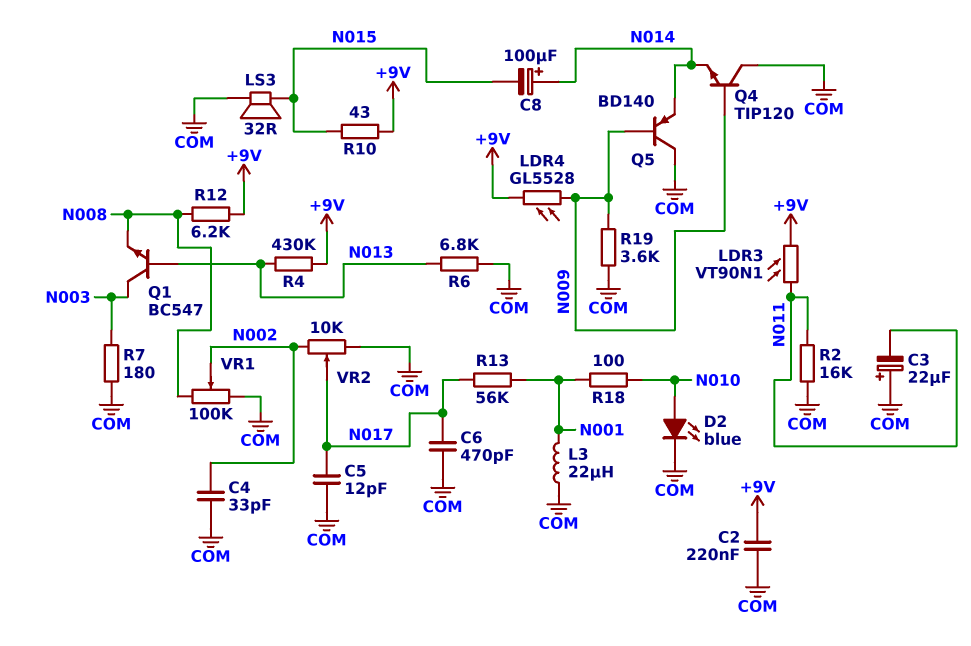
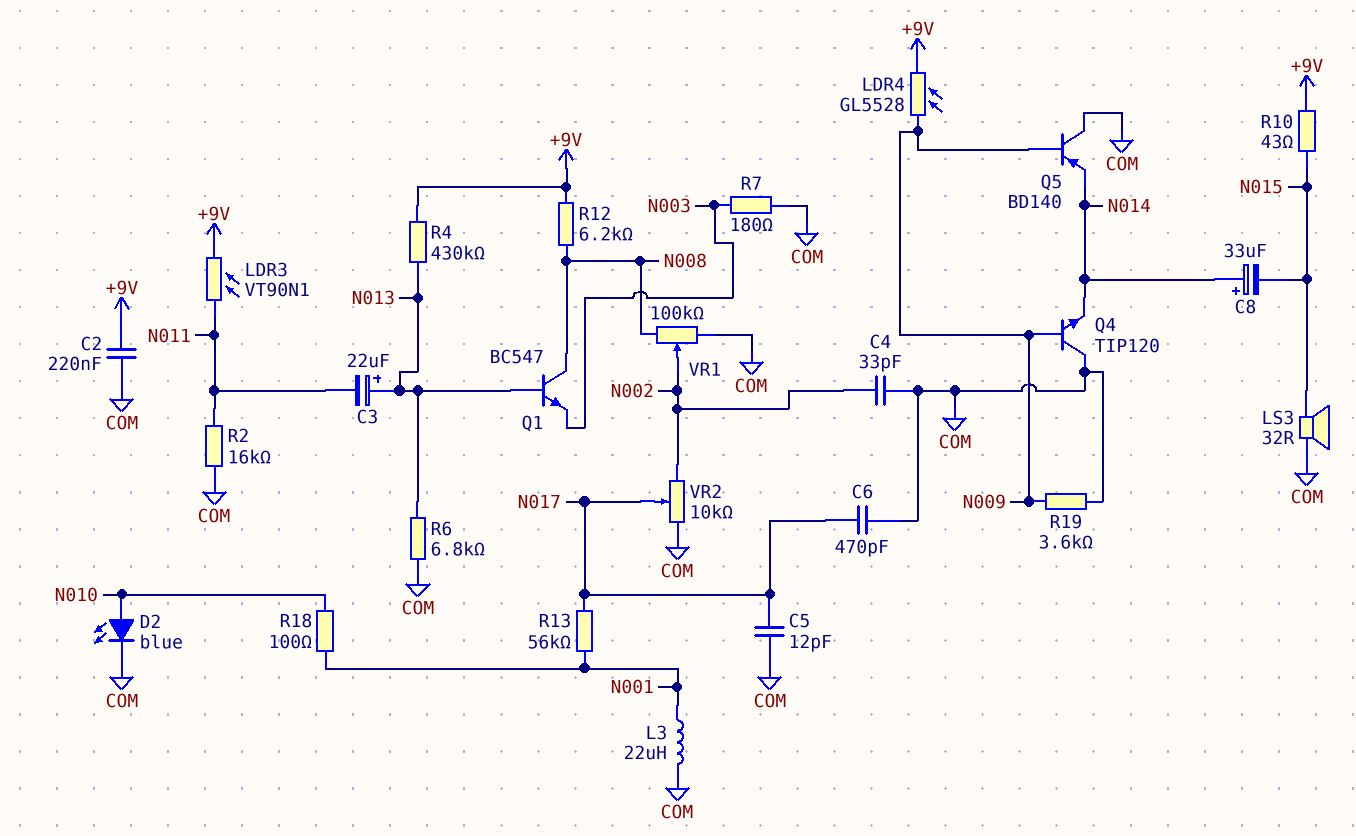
C3: 22uF (plus COM, minus N011) -> 22uF (plus N013, minus N011)
C8: 100uF (plus N014, minus N015) -> 33uF (plus N014, minus N015)
Q1: NPN BC547 (B N013, C N003, E N008) -> NPN BC547 (B N013, C N008, E N003)

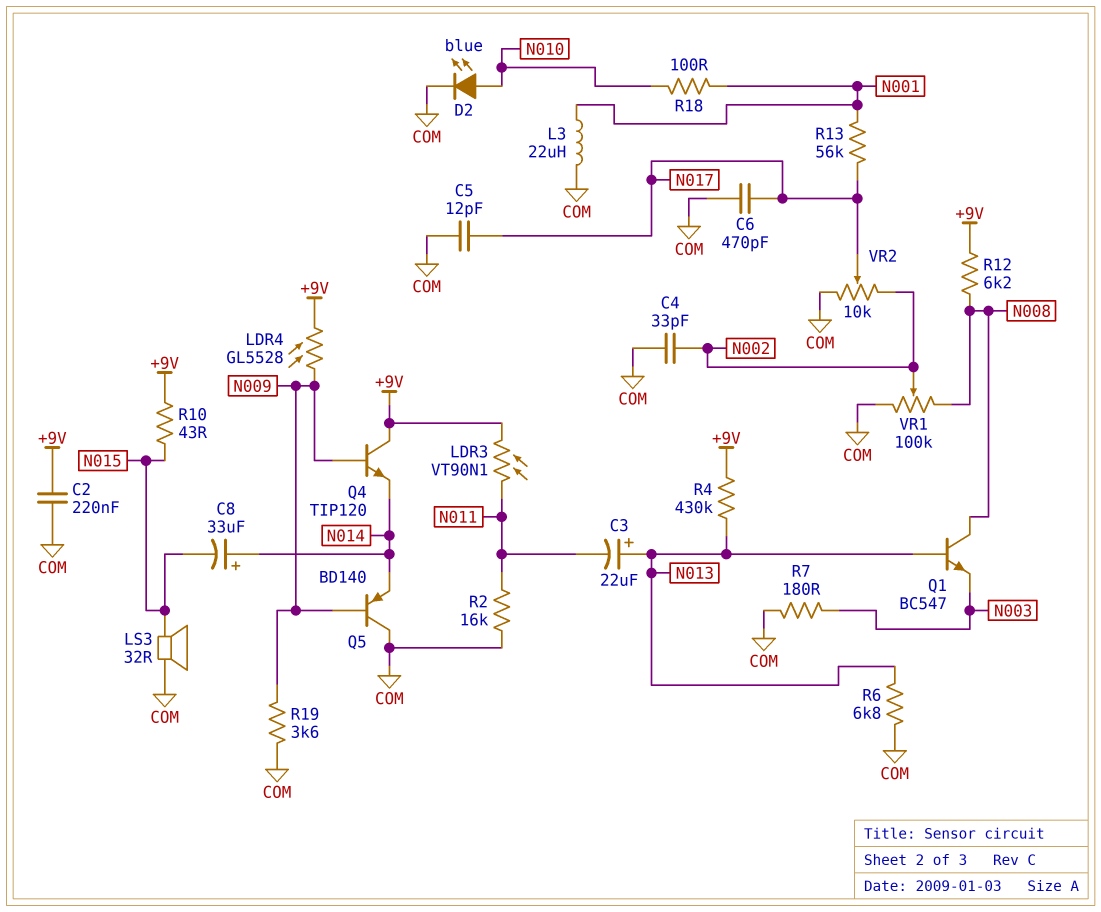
Q4: NPN TIP120 (B N009, C COM, E N014) -> NPN TIP120 (B N009, C +9V, E N014)

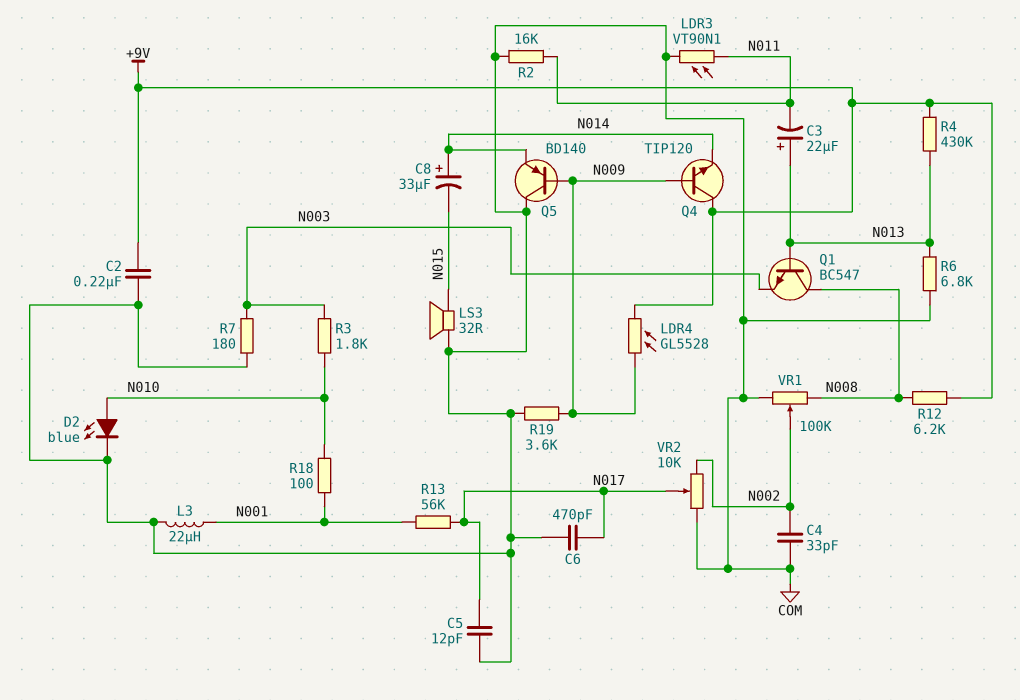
LDR3: VT90N1 (+9V, N011) -> VT90N1 (COM, N011)
R3: none -> 1.8k (N003, N010)
R10: 43 (+9V, N015) -> none

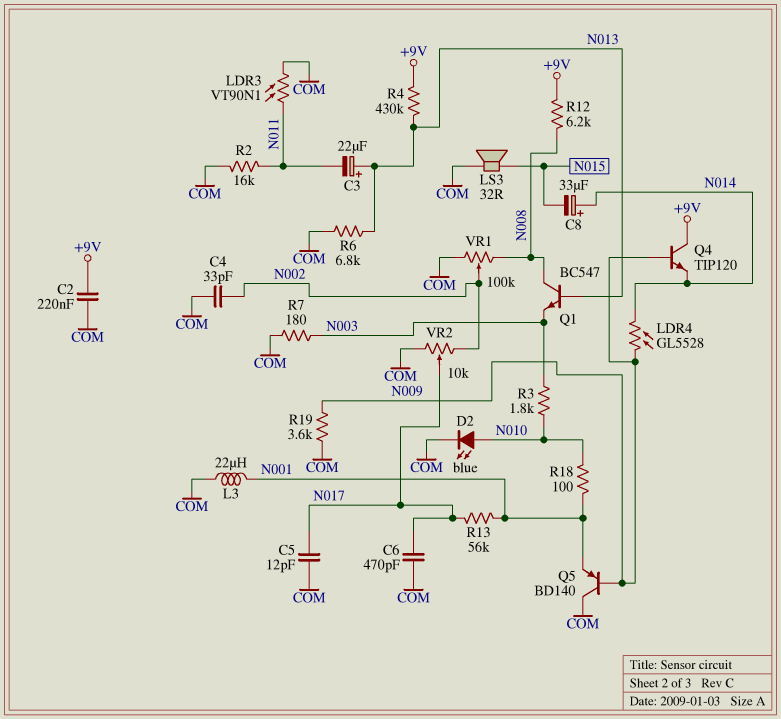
LDR4: GL5528 (+9V, N009) -> GL5528 (N009, N014)
Q5: PNP BD140 (B N009, C COM, E N014) -> PNP BD140 (B N009, C COM, E N001)

